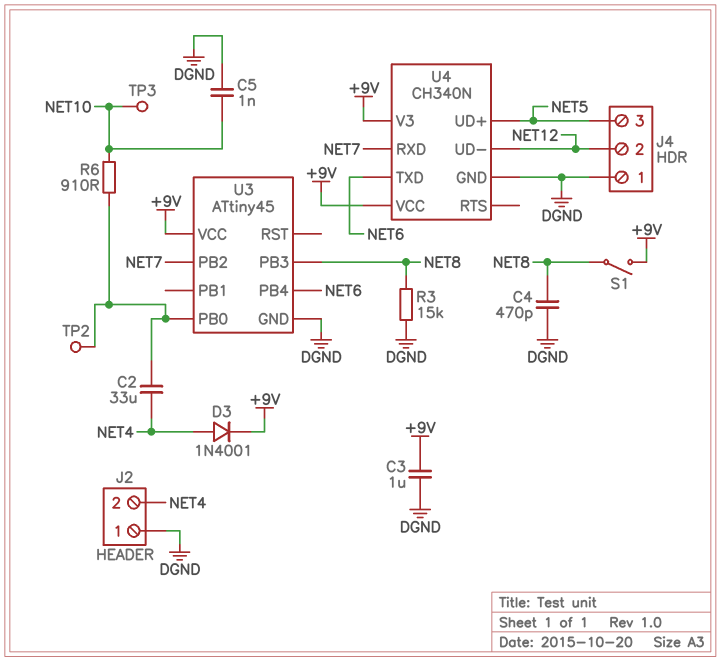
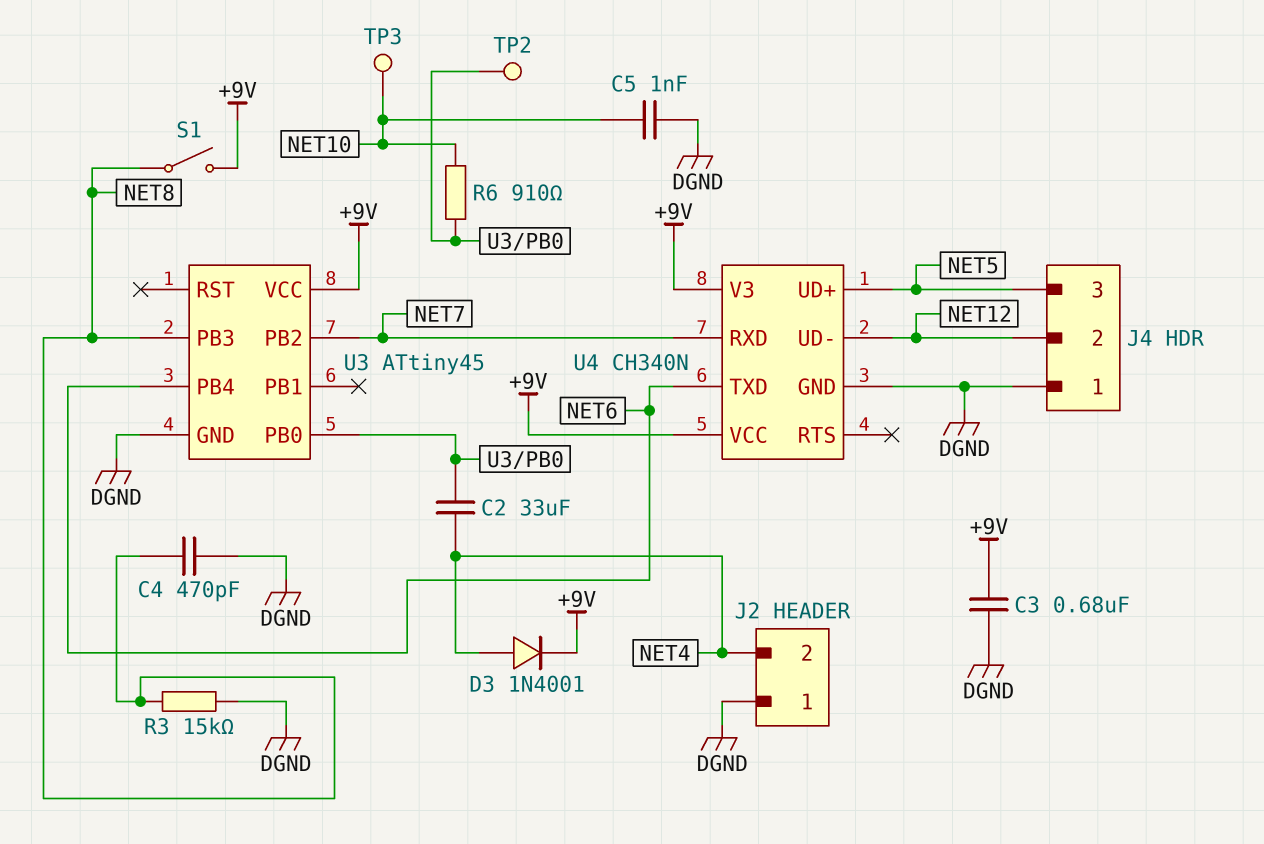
C3: 1uF (+9V, DGND) -> 680nF (+9V, DGND)

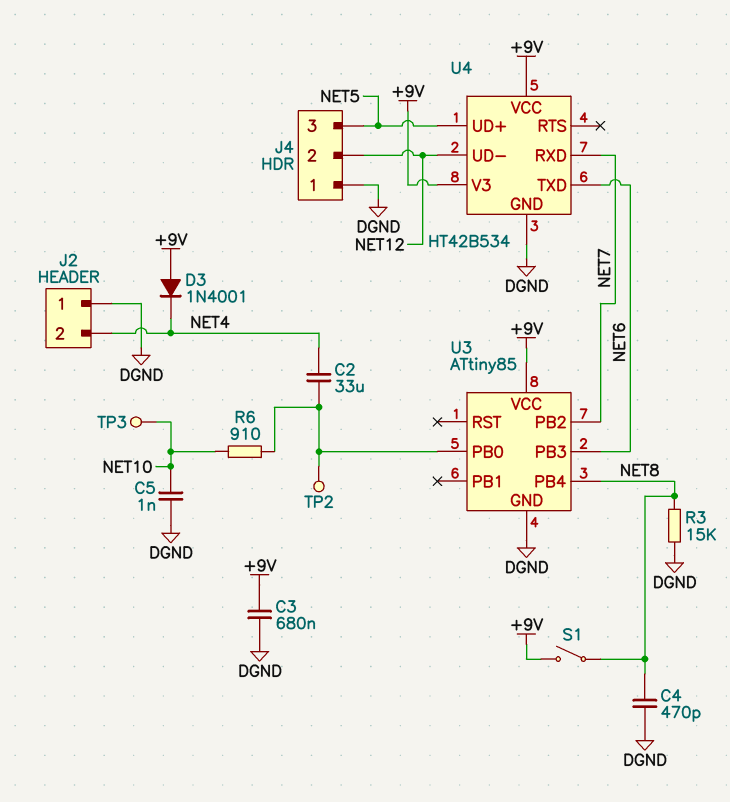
D3: diode 1N4001 (A NET4, K +9V) -> diode 1N4001 (A +9V, K NET4)
U3: ATtiny45 -> ATtiny85
U3 pin PB3: NET8 -> NET6
U3 pin PB4: NET6 -> NET8
U4: CH340N -> HT42B534

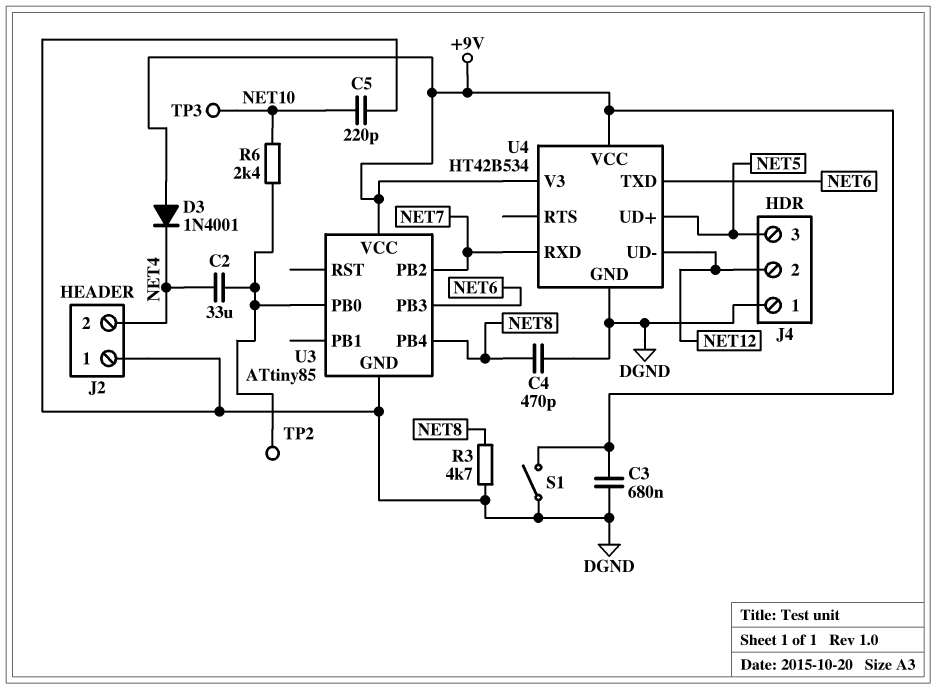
C5: 1nF (DGND, NET10) -> 220pF (DGND, NET10)
R3: 15k (DGND, NET8) -> 4.7k (DGND, NET8)
R6: 910 (NET10, U3/PB0) -> 2.4k (NET10, U3/PB0)
S1: switch (+9V, NET8) -> switch (+9V, DGND)

